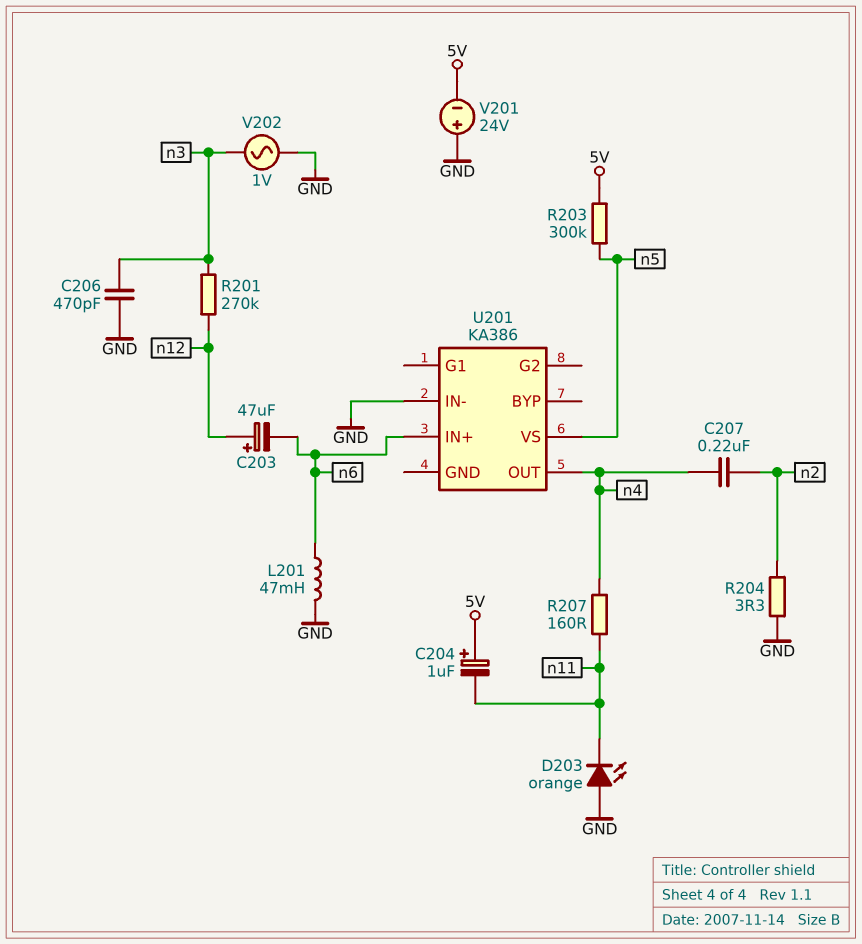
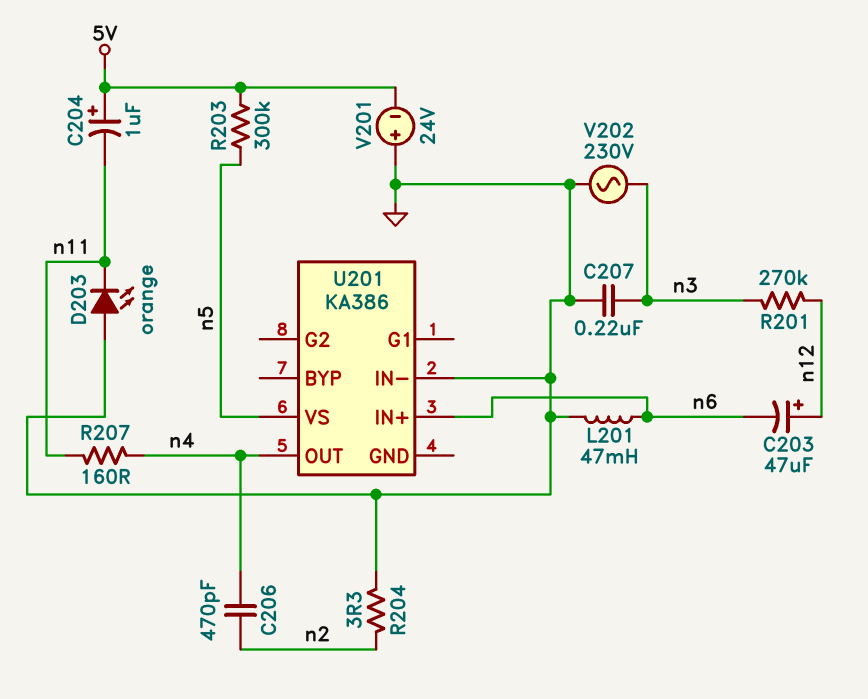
C206: 470pF (GND, n3) -> 470pF (n2, n4)
C207: 220nF (n2, n4) -> 220nF (GND, n3)
V202: AC 1V (GND, n3) -> AC 230V (GND, n3)

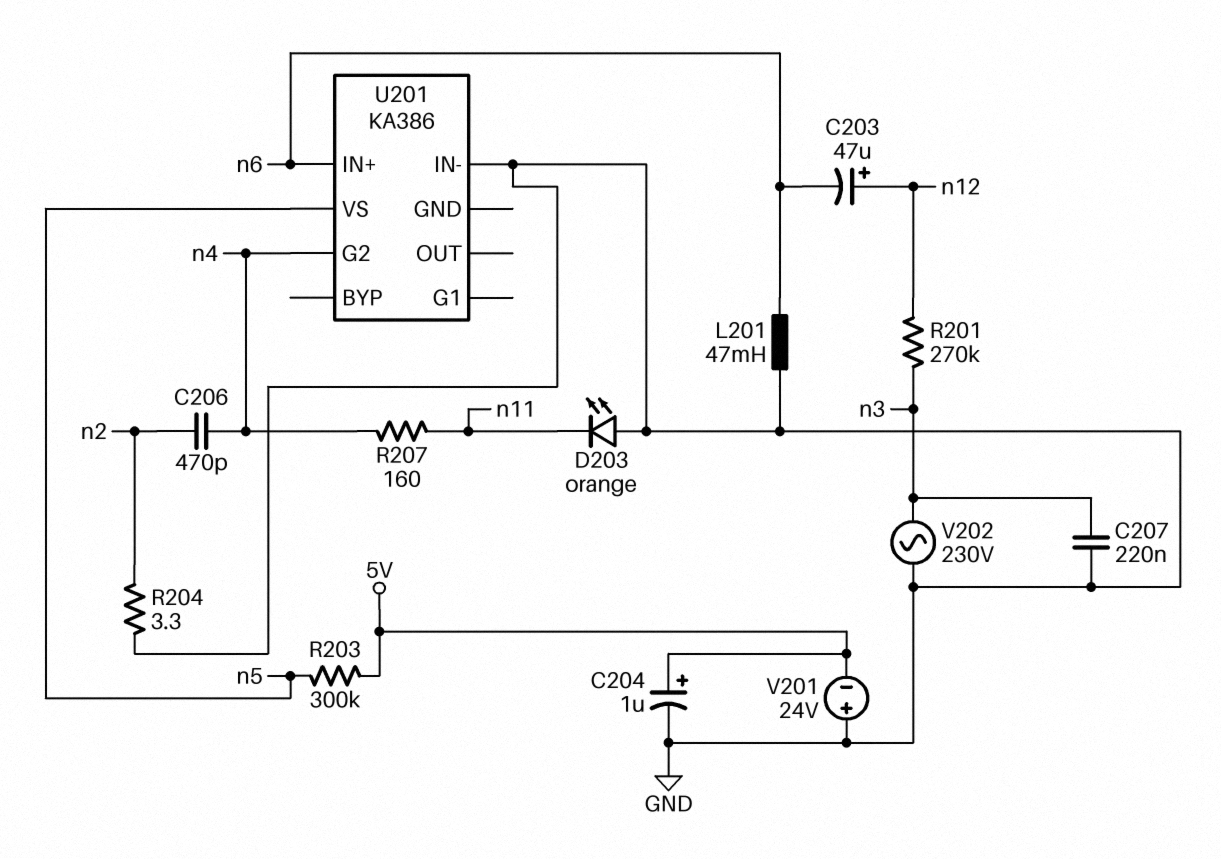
C204: 1uF (plus 5V, minus n11) -> 1uF (plus 5V, minus GND)
U201 pin G2: none -> n4
U201 pin OUT: n4 -> none

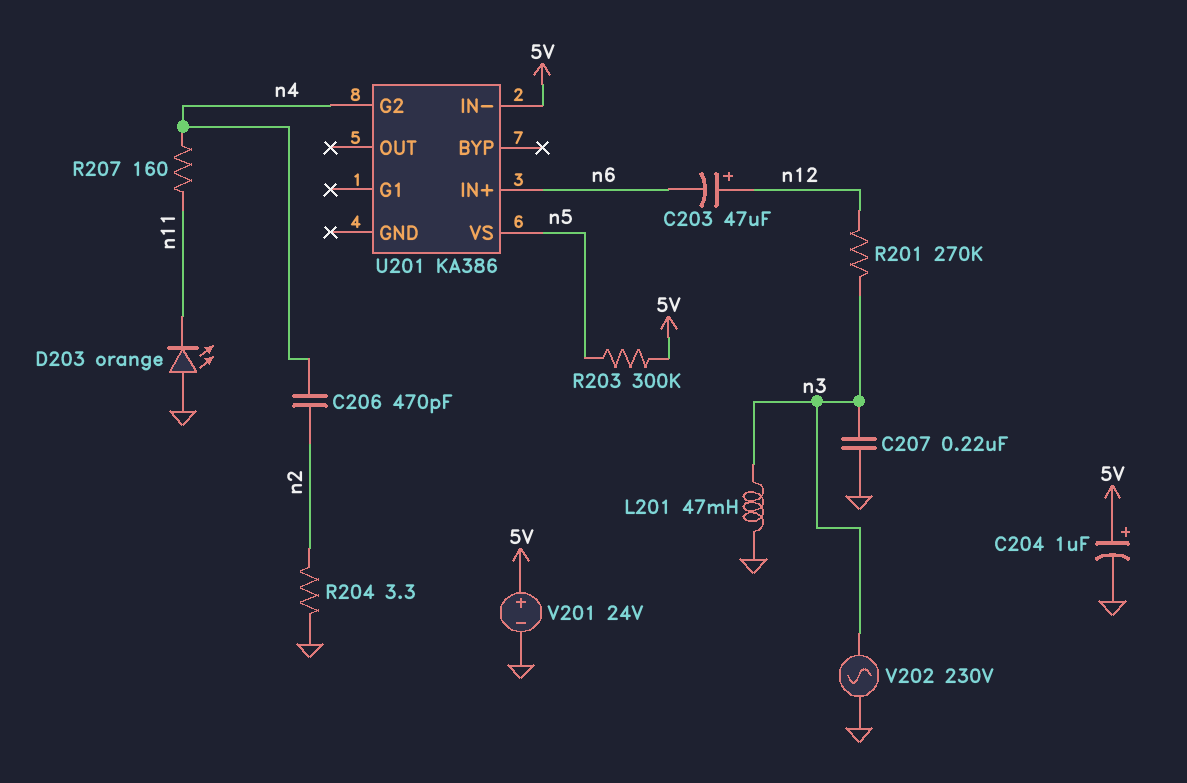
L201: 47mH (GND, n6) -> 47mH (GND, n3)
U201 pin IN-: GND -> 5V
V201: 24V (plus GND, minus 5V) -> 24V (plus 5V, minus GND)

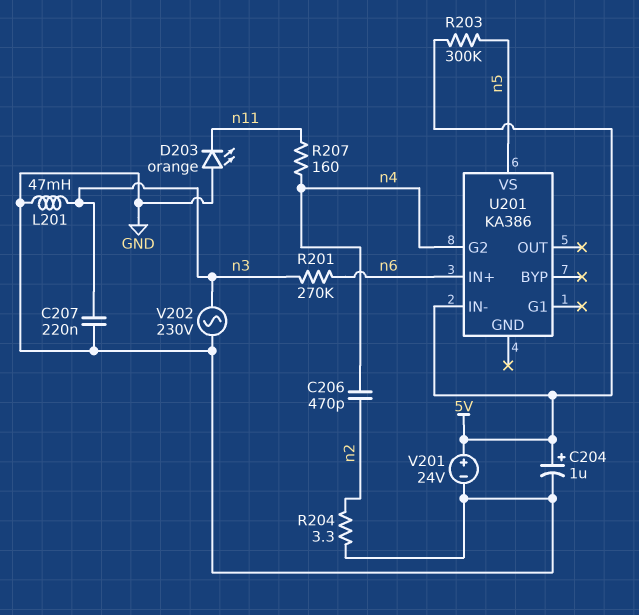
C203: 47uF (plus n12, minus n6) -> none
R201: 270k (n3, n12) -> 270k (n3, n6)

